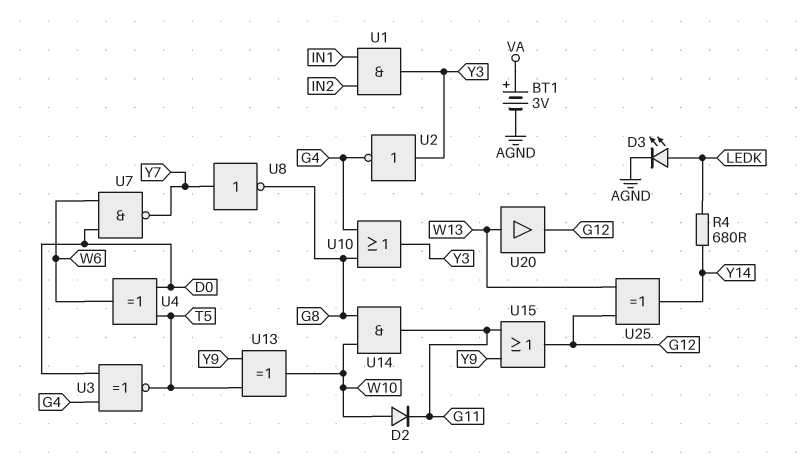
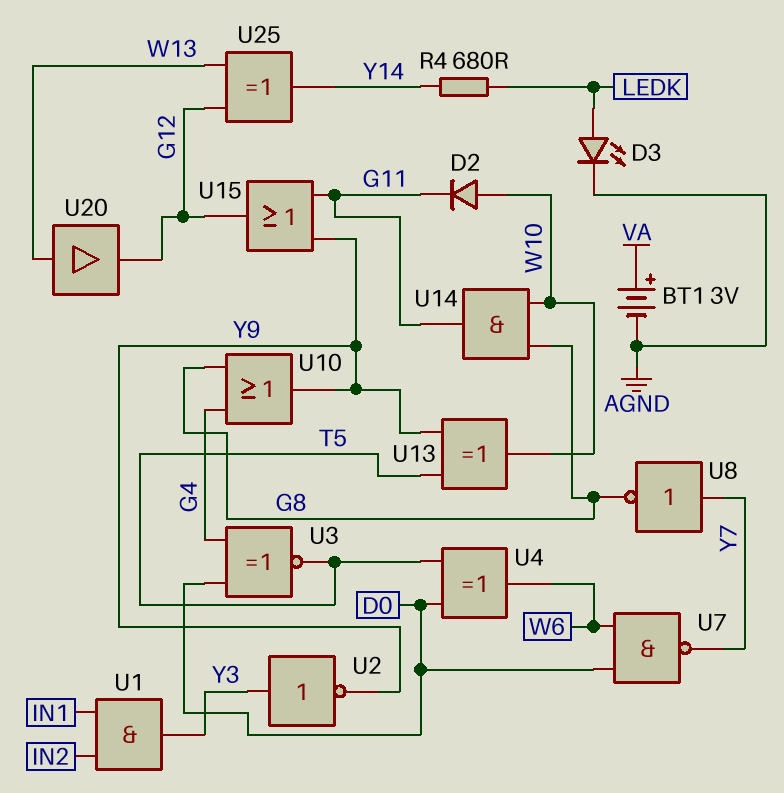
U2: NOT (in Y3, out G4) -> NOT (in Y3, out Y9)
U10: OR (in G4, in G8, out Y3) -> OR (in G4, in G8, out Y9)

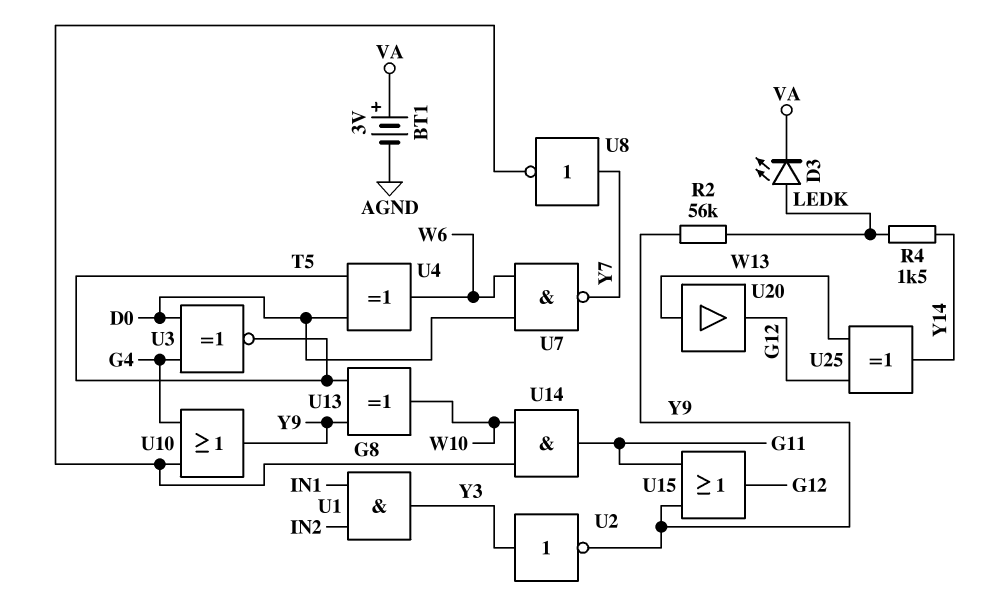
D2: diode (A W10, K G11) -> none
D3: LED (A LEDK, K AGND) -> LED (A LEDK, K VA)
R2: none -> 56k (LEDK, Y9)
R4: 680 (LEDK, Y14) -> 1.5k (LEDK, Y14)

